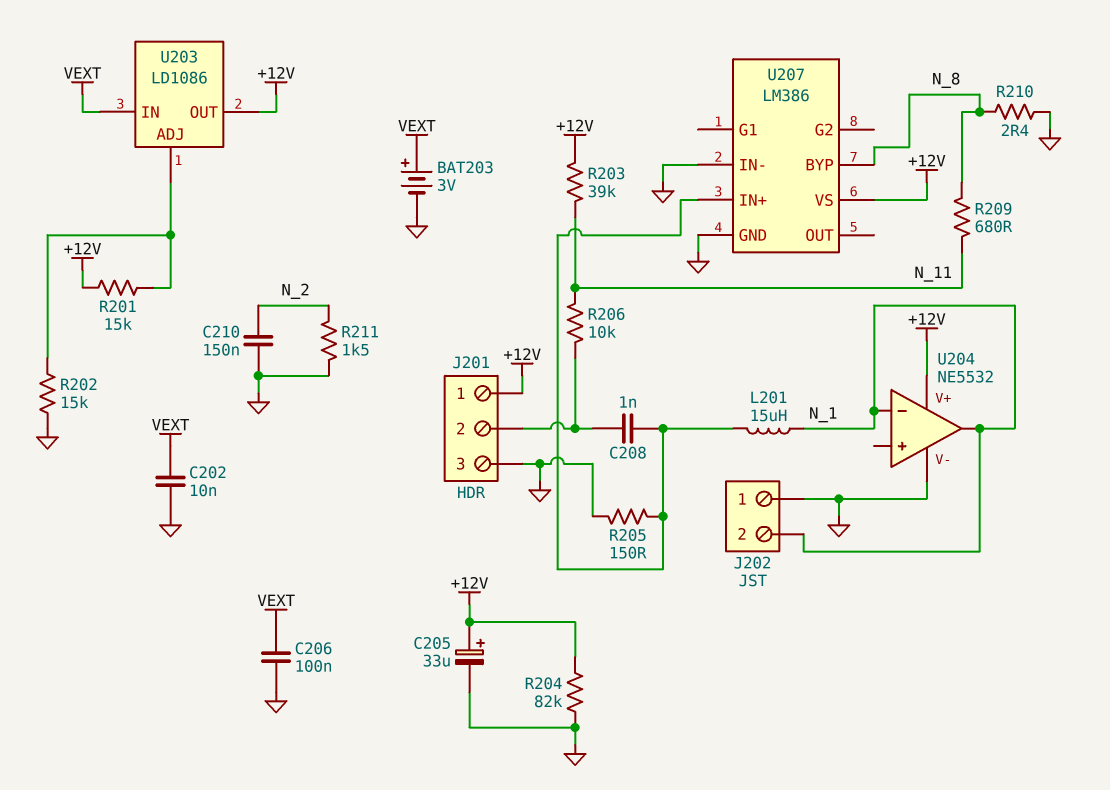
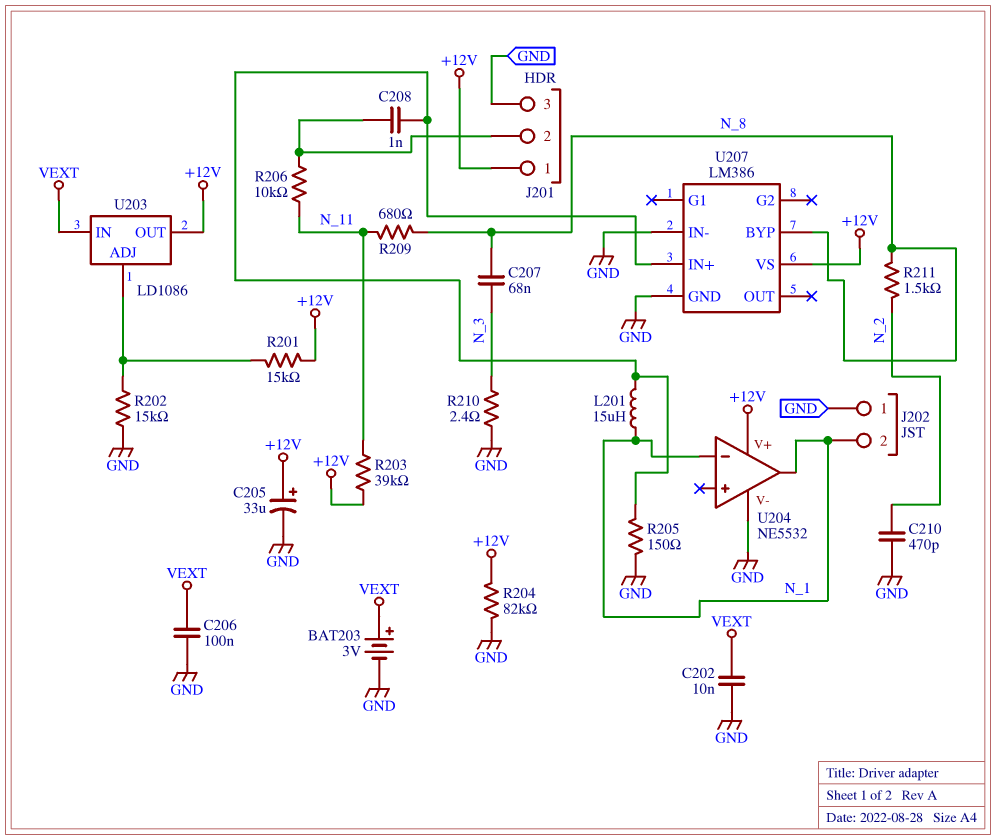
C207: none -> 68nF (N_3, N_8)
C210: 150nF (GND, N_2) -> 470pF (GND, N_2)
R210: 2.4 (GND, N_8) -> 2.4 (GND, N_3)
R211: 1.5k (GND, N_2) -> 1.5k (N_2, N_8)

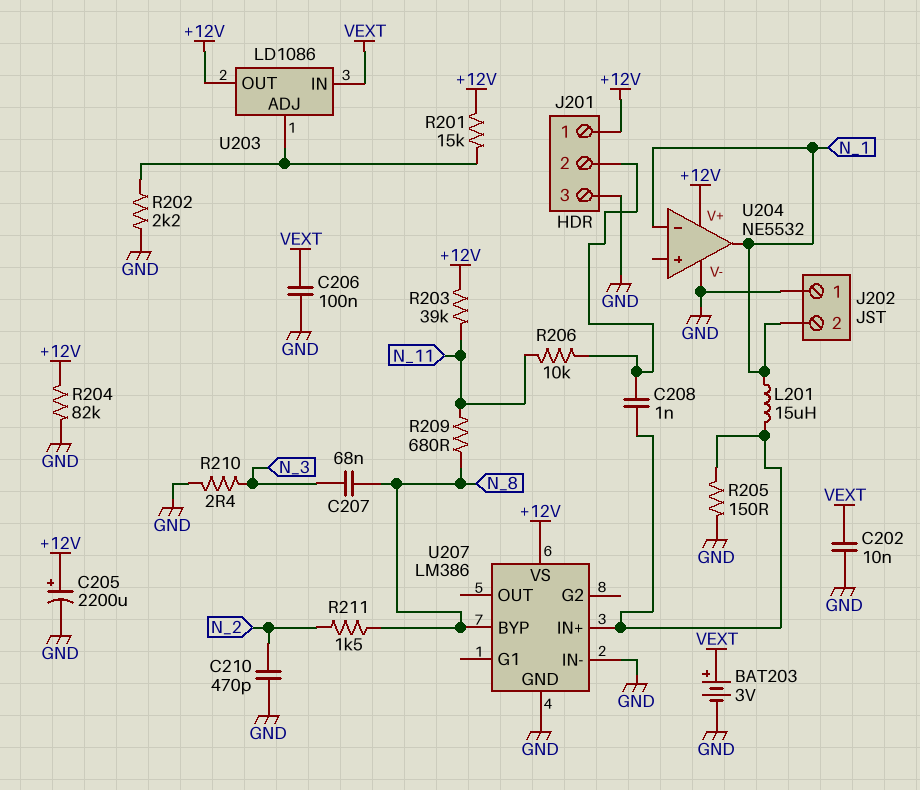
C205: 33uF (plus +12V, minus GND) -> 2200uF (plus +12V, minus GND)
R202: 15k (GND, U203/ADJ) -> 2.2k (GND, U203/ADJ)

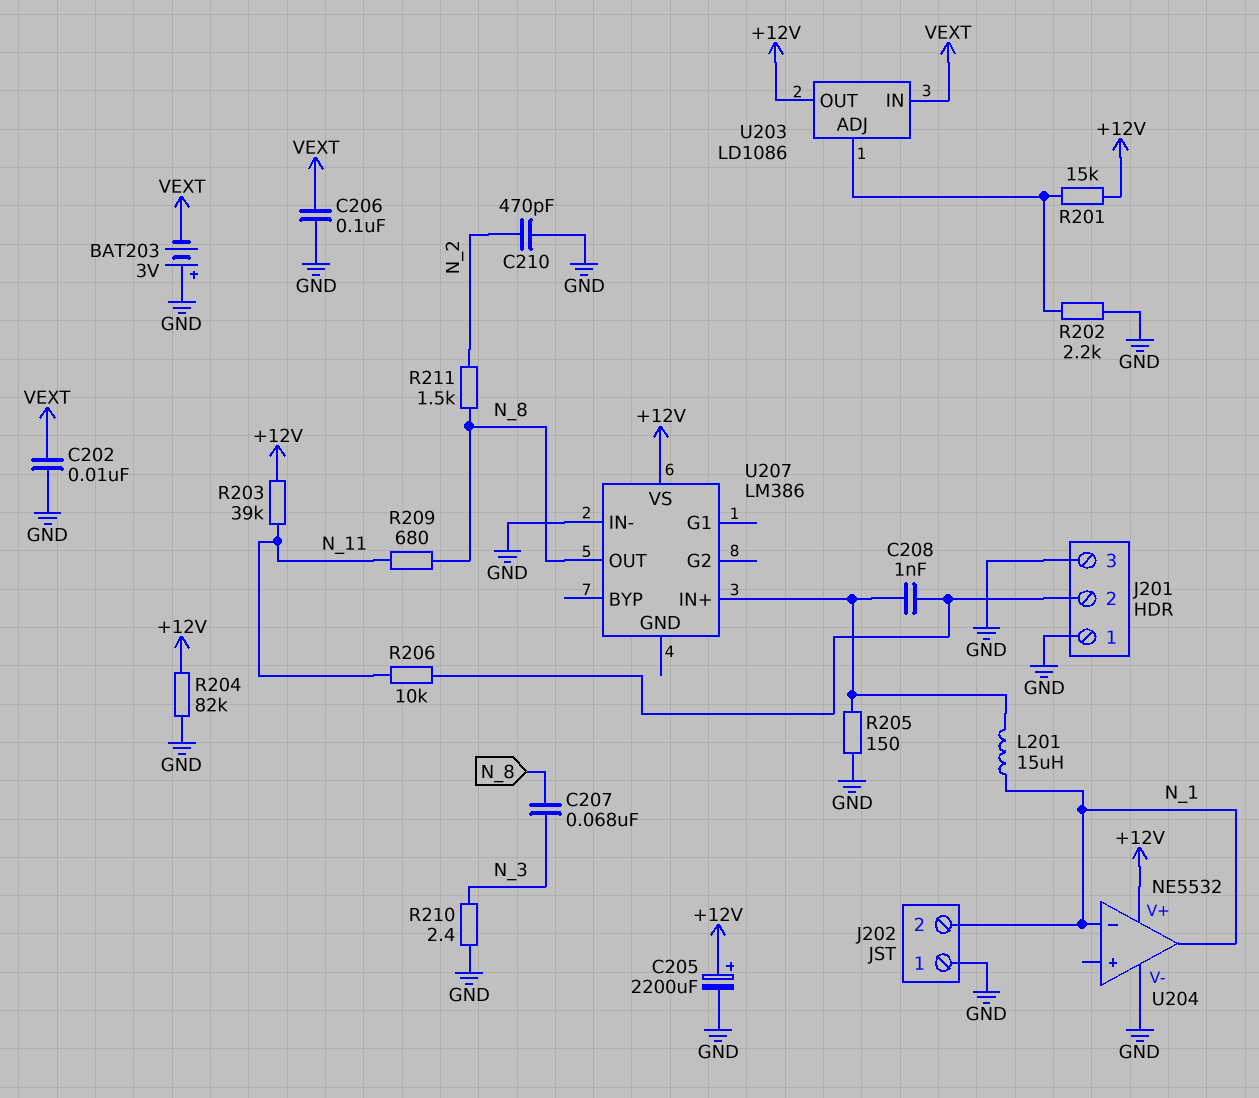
BAT203: 3V (plus VEXT, minus GND) -> 3V (plus GND, minus VEXT)
J201 pin 1: +12V -> GND
U207 pin BYP: N_8 -> none
U207 pin GND: GND -> none
U207 pin OUT: none -> N_8

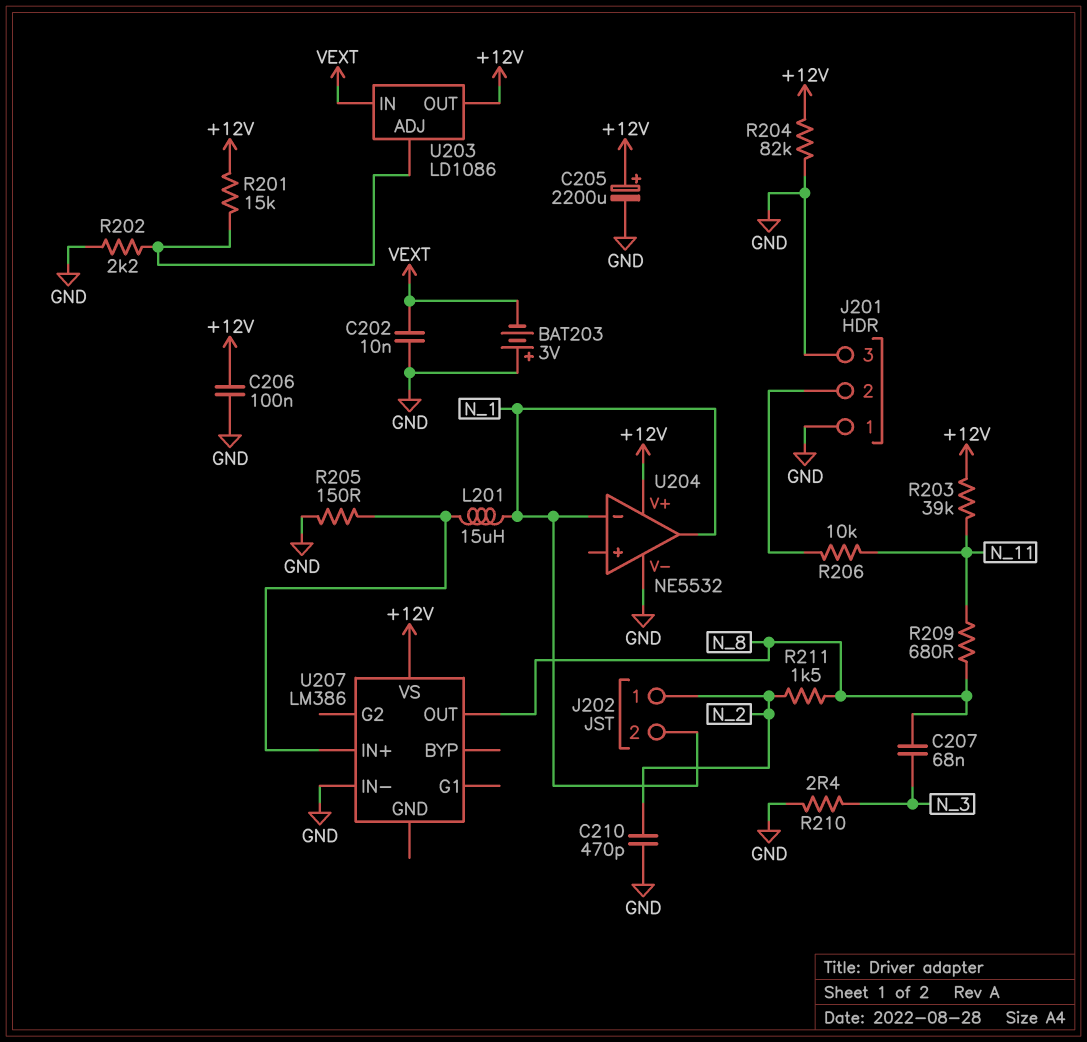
C206: 100nF (GND, VEXT) -> 100nF (+12V, GND)
C208: 1nF (J201/2, U207/IN+) -> none
J202 pin 1: GND -> N_2

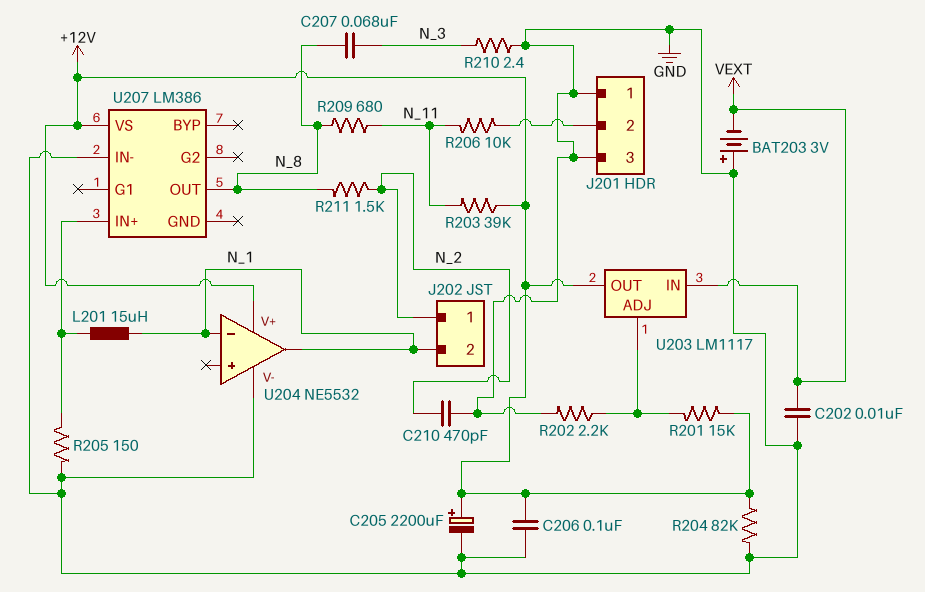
U203: LD1086 -> LM1117

